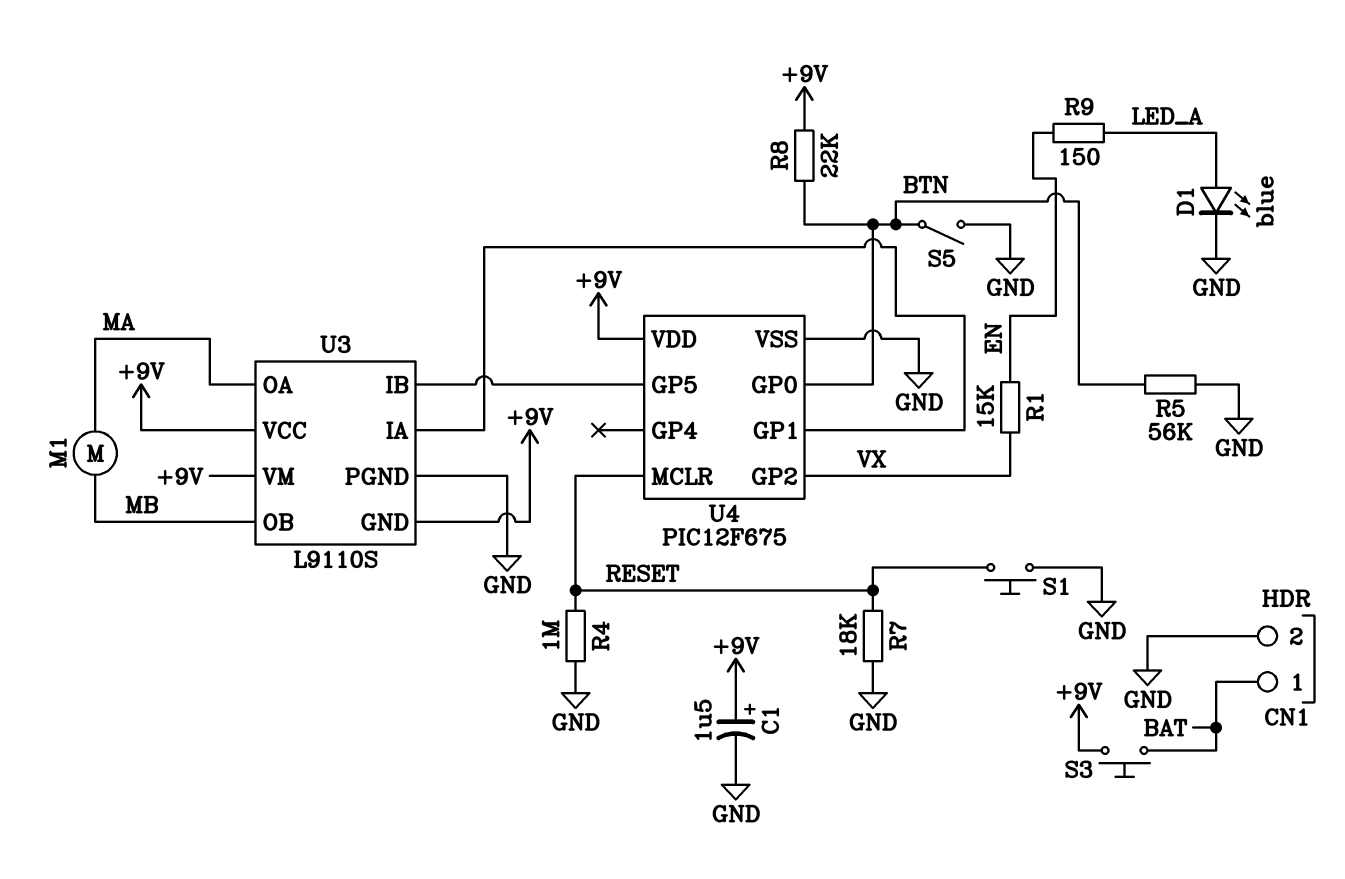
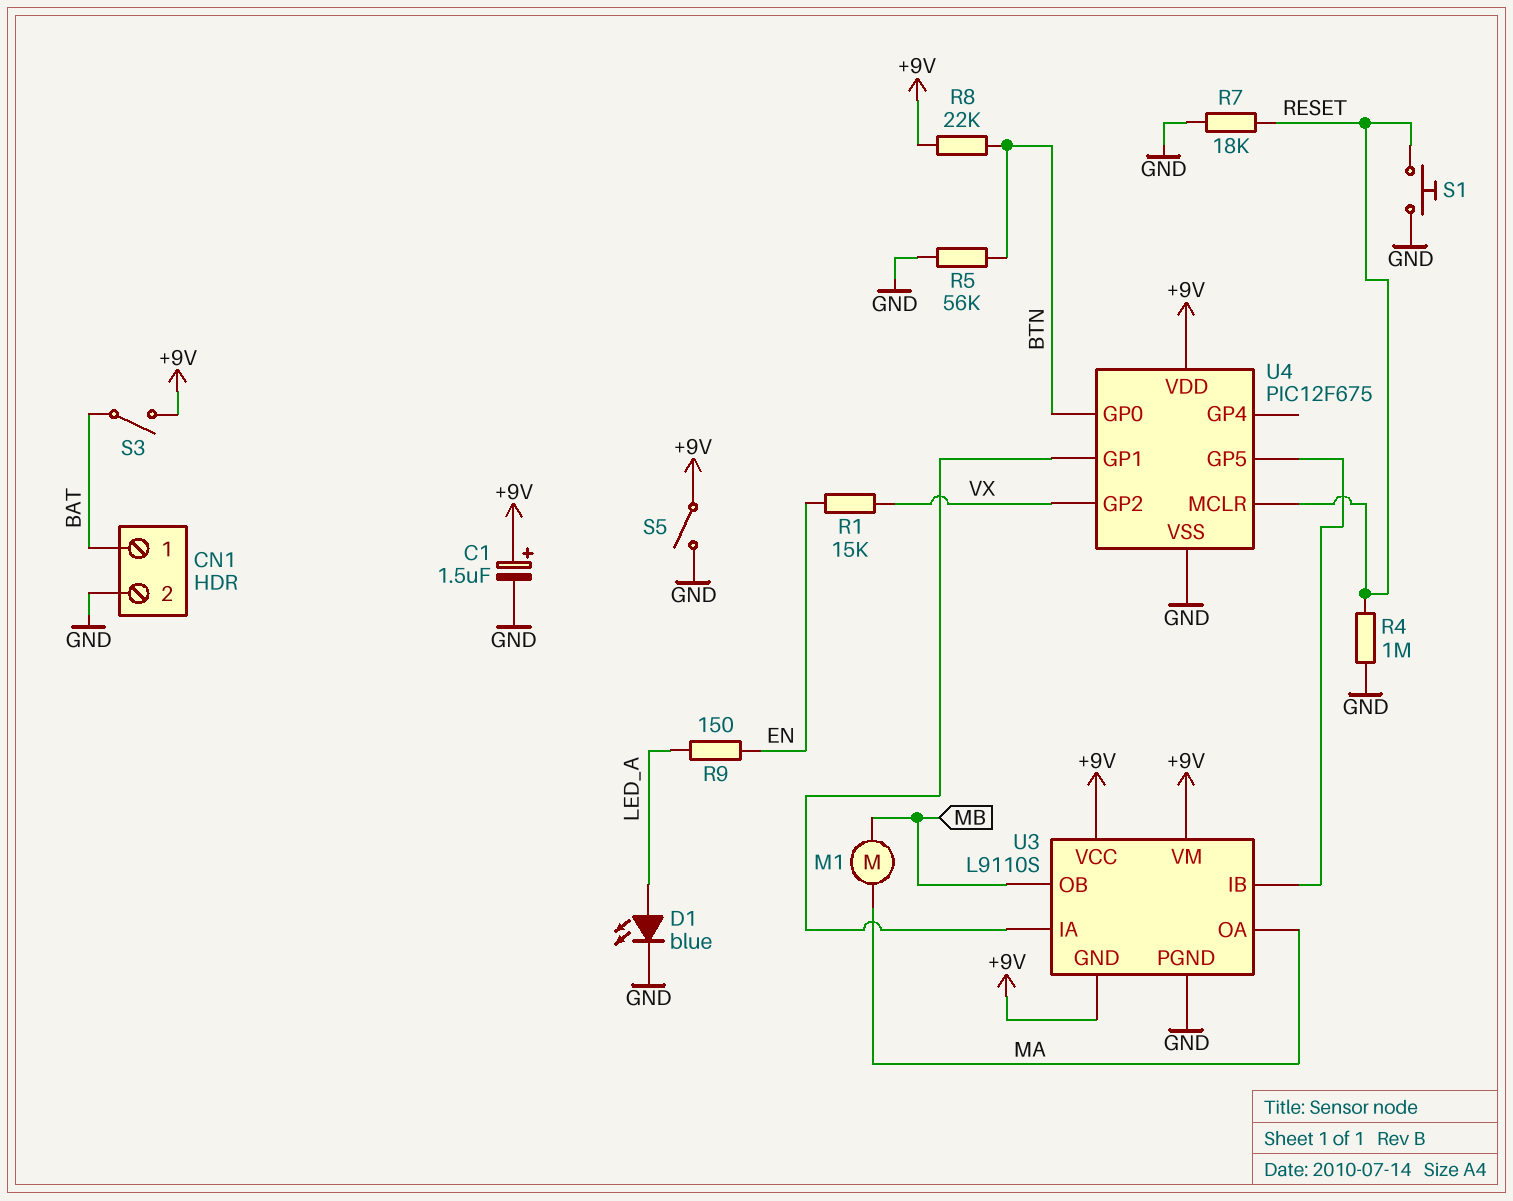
S3: button (+9V, BAT) -> switch (+9V, BAT)
S5: switch (BTN, GND) -> switch (+9V, GND)

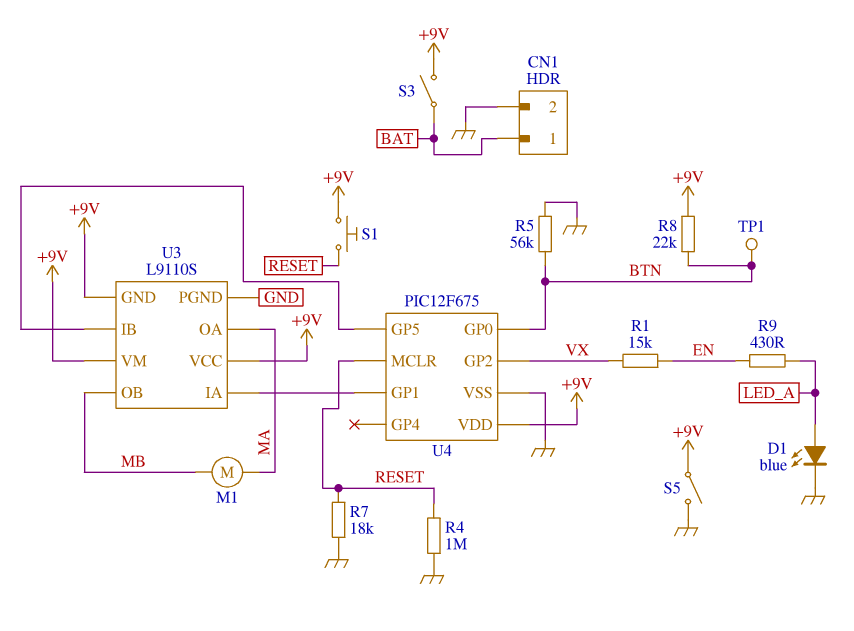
C1: 1.5uF (plus +9V, minus GND) -> none
R9: 150 (EN, LED_A) -> 430 (EN, LED_A)
S1: button (GND, RESET) -> button (+9V, RESET)
TP1: none -> test point (BTN)

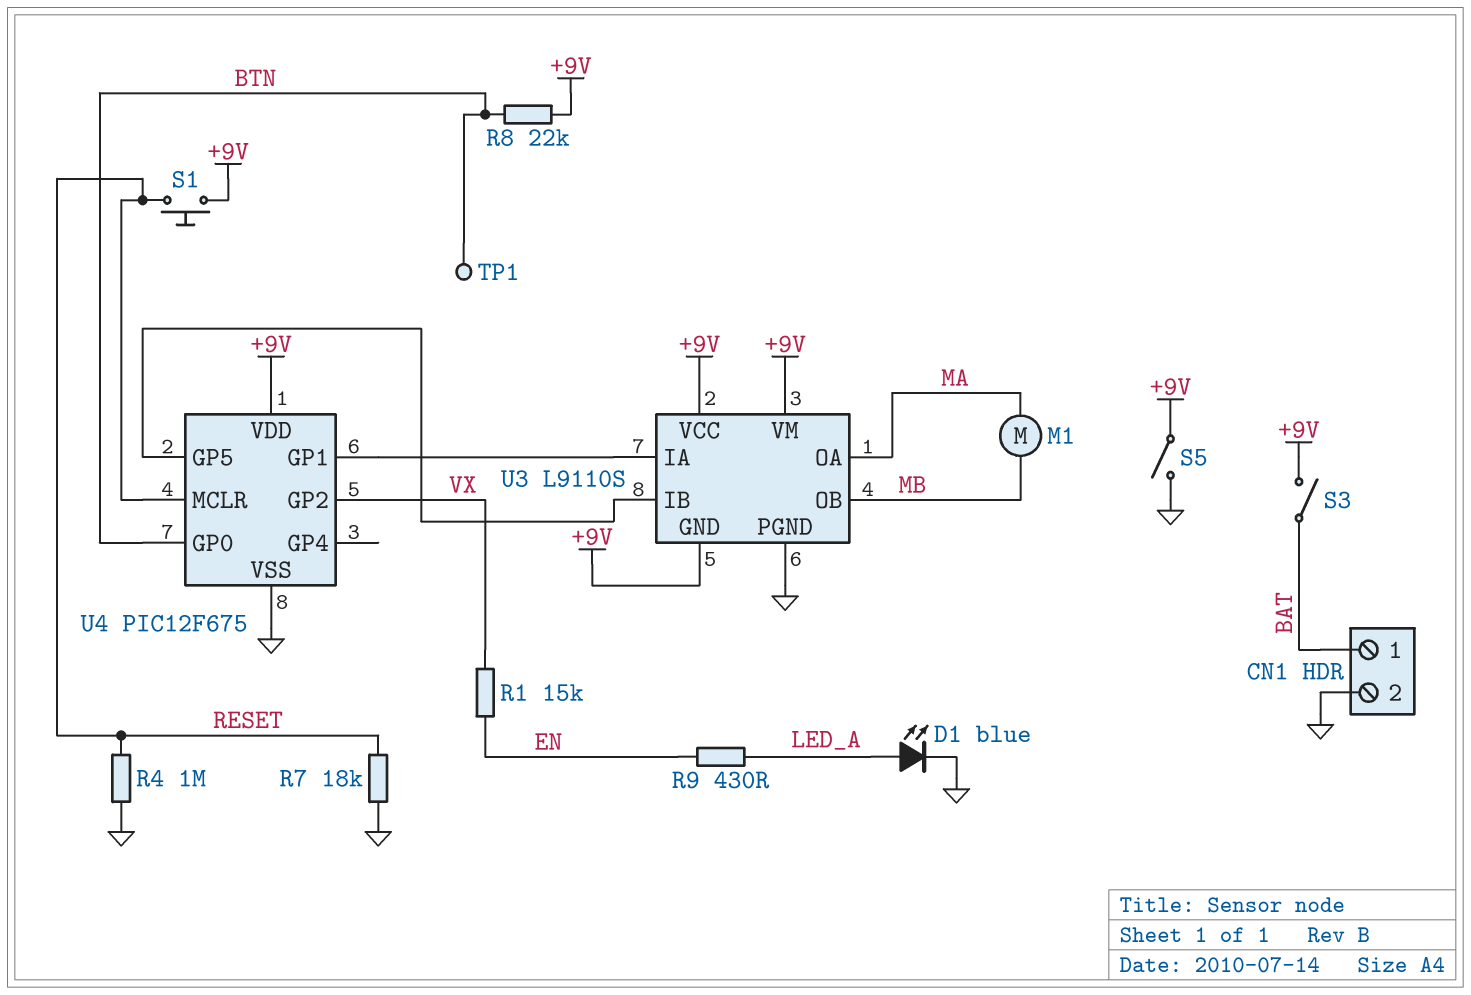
R5: 56k (BTN, GND) -> none

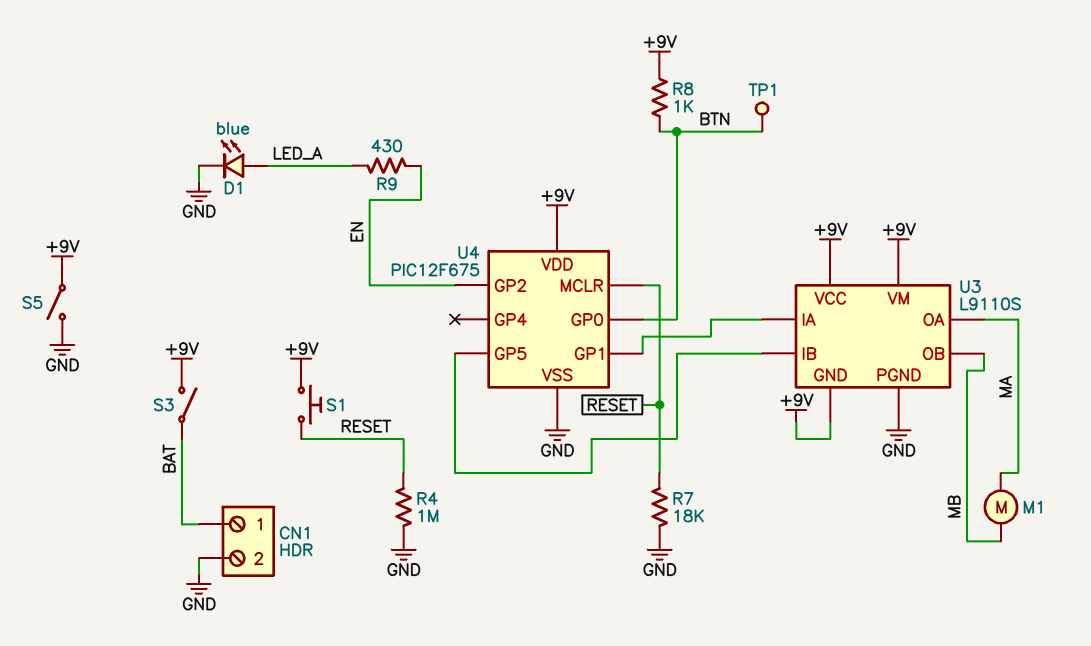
R1: 15k (EN, VX) -> none
R8: 22k (+9V, BTN) -> 1k (+9V, BTN)
U4 pin GP2: VX -> EN

